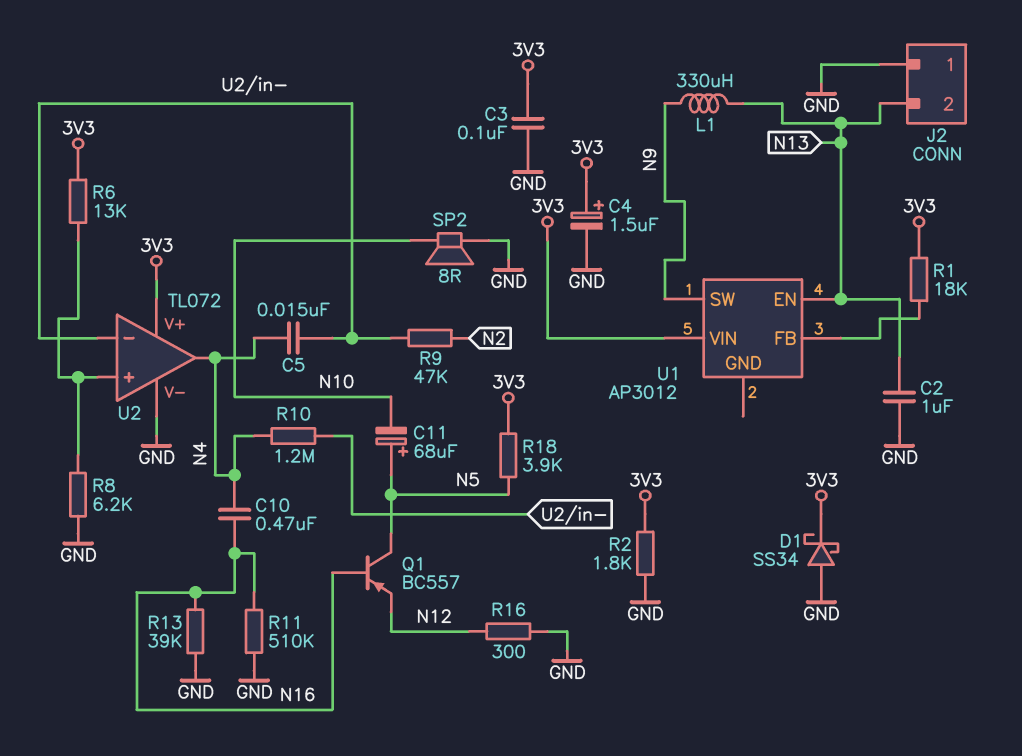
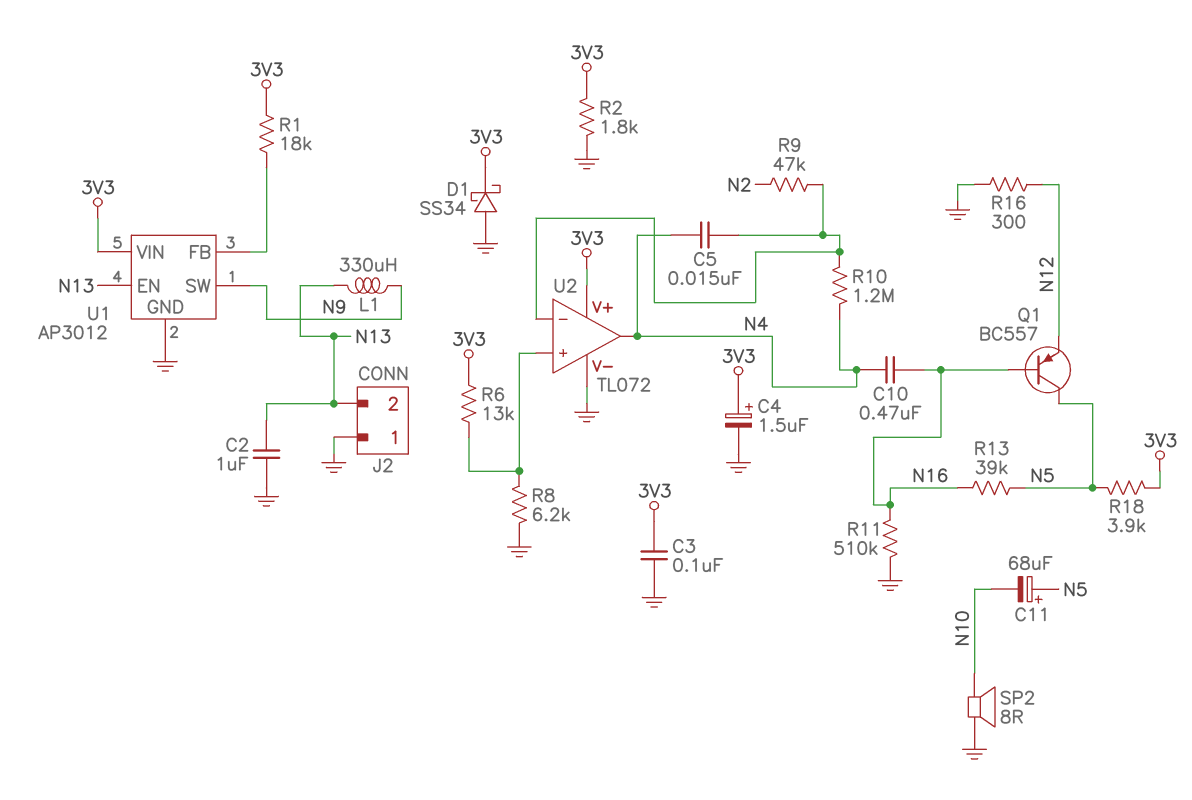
R13: 39k (GND, N16) -> 39k (N5, N16)
U1 pin GND: none -> GND

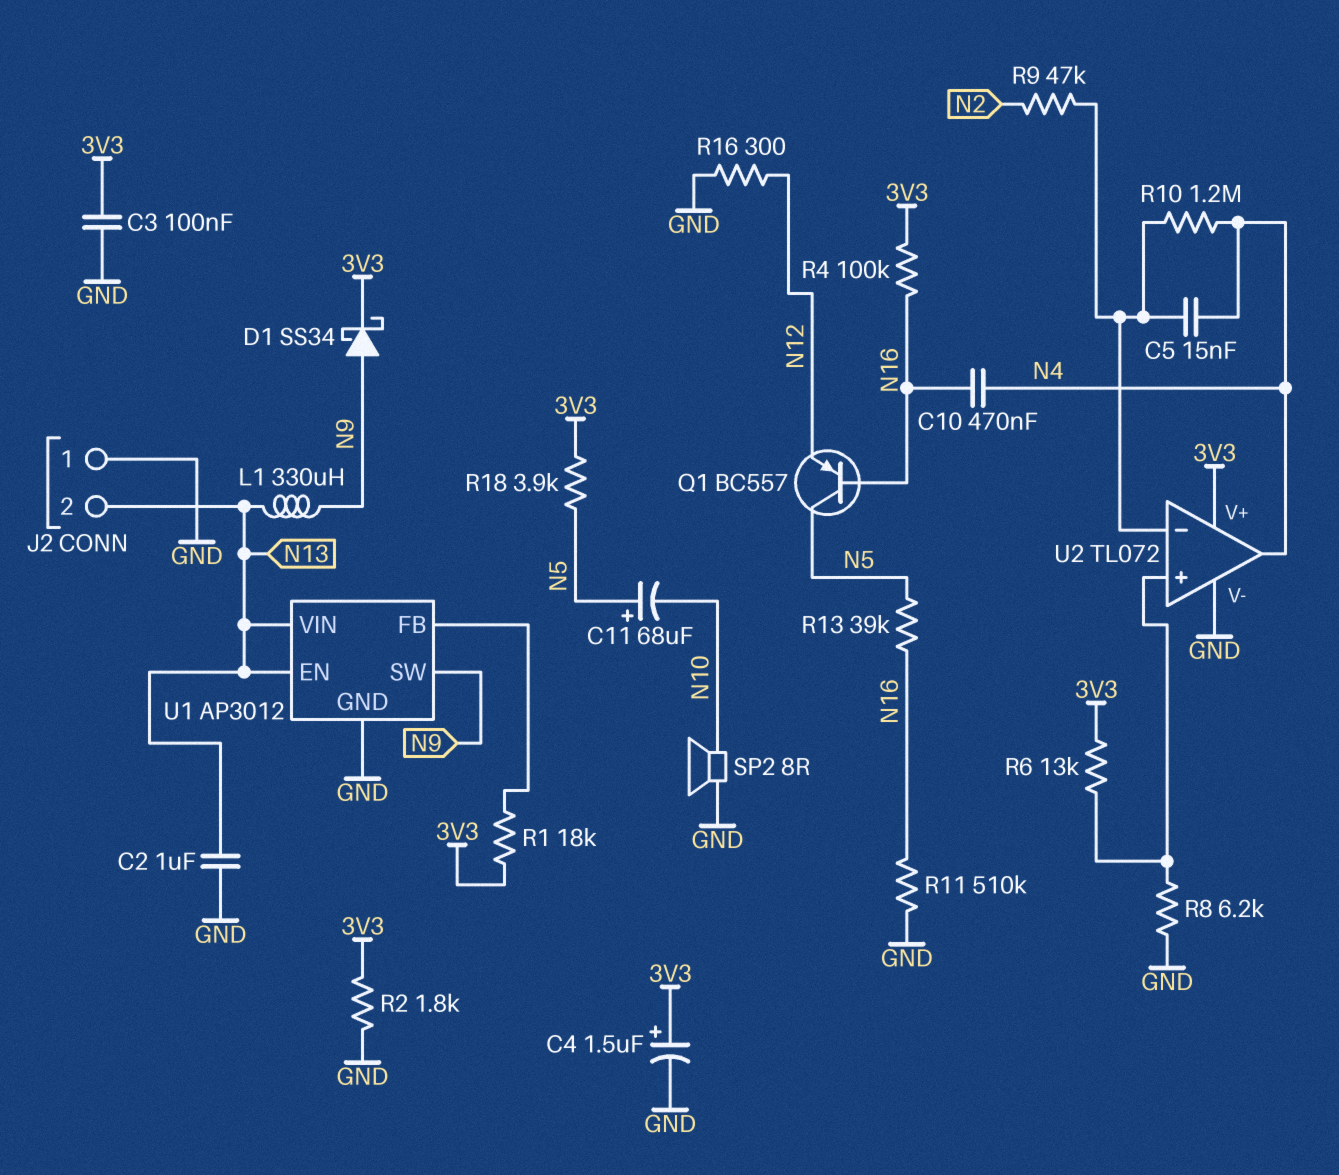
D1: schottky SS34 (A GND, K 3V3) -> schottky SS34 (A N9, K 3V3)
R4: none -> 100k (3V3, N16)
U1 pin VIN: 3V3 -> N13

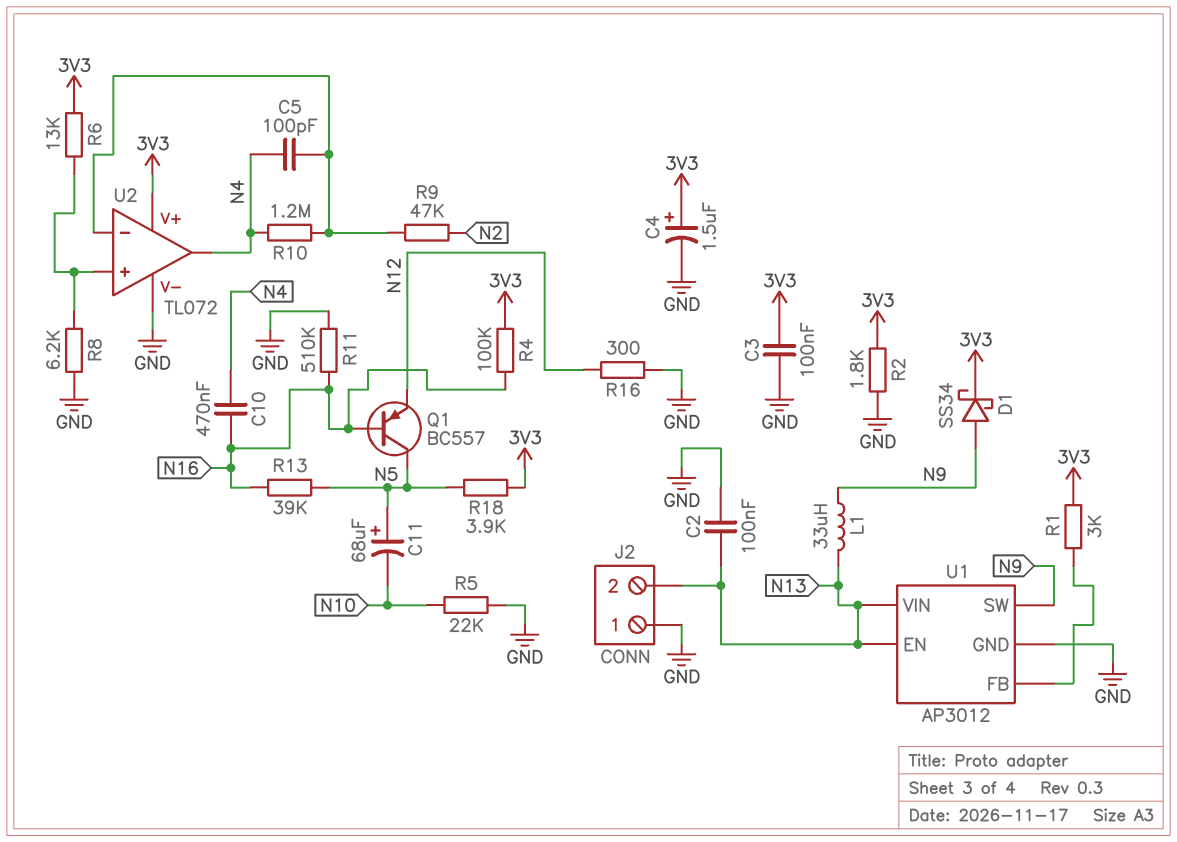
C2: 1uF (GND, N13) -> 100nF (GND, N13)
C5: 15nF (N4, U2/in-) -> 100pF (N4, U2/in-)
L1: 330uH (N9, N13) -> 33uH (N9, N13)
R1: 18k (3V3, U1/FB) -> 3k (3V3, U1/FB)
R5: none -> 22k (GND, N10)
SP2: speaker 8R (GND, N10) -> none

